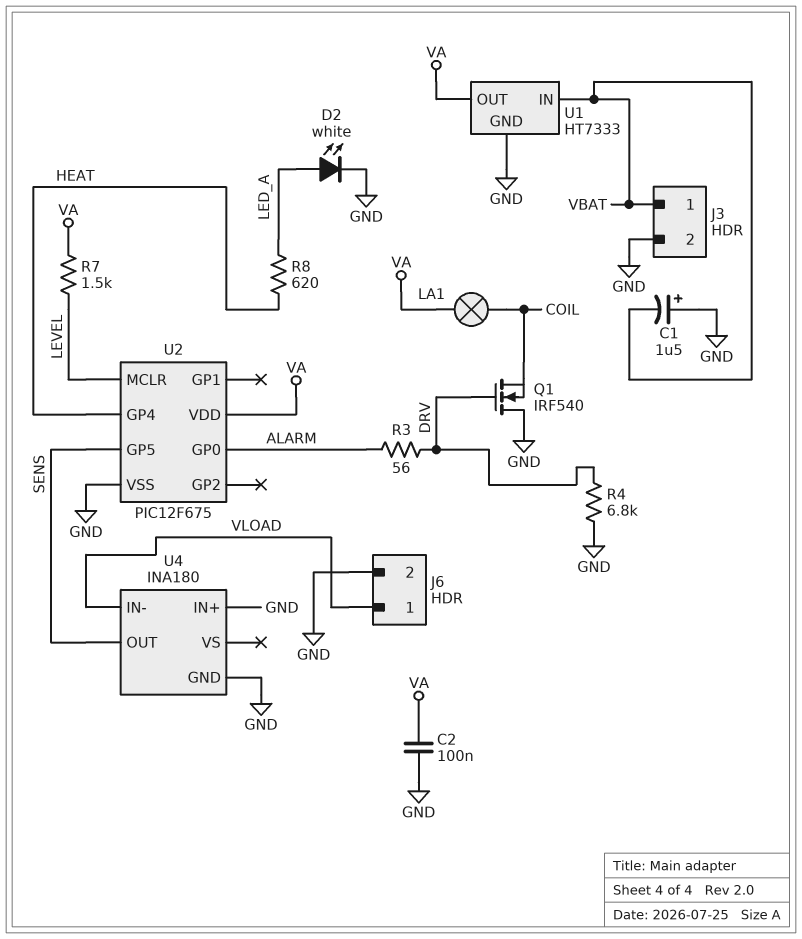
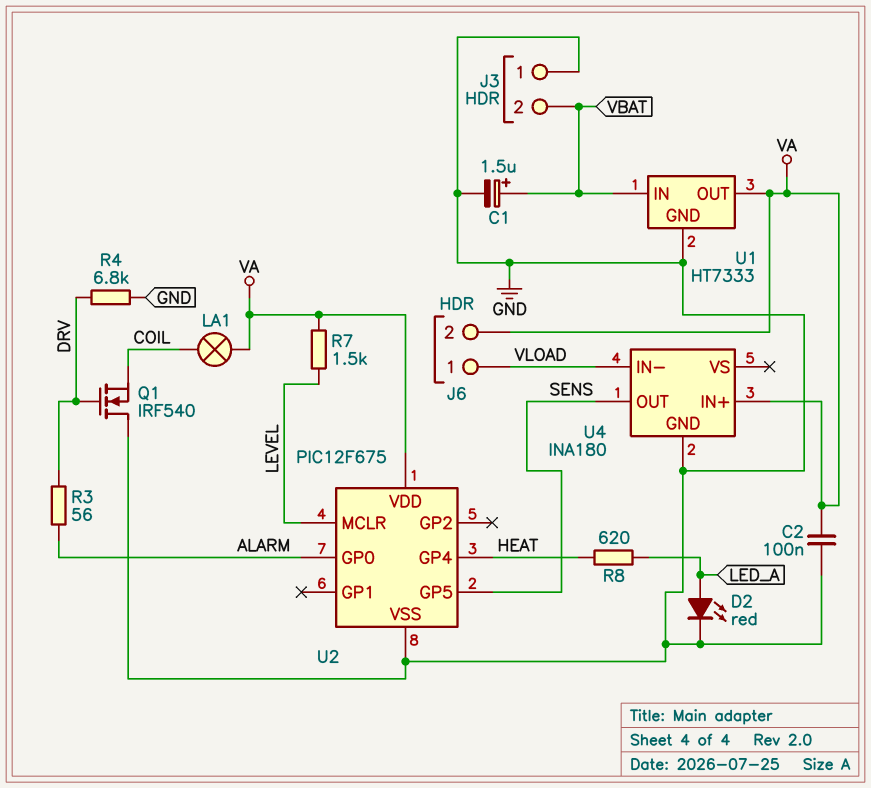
C1: 1.5uF (plus GND, minus VBAT) -> 1.5uF (plus VBAT, minus GND)
D2: LED white (A LED_A, K GND) -> LED red (A LED_A, K GND)
J3 pin 1: VBAT -> GND
J3 pin 2: GND -> VBAT
J6 pin 2: GND -> VA
U4 pin IN+: GND -> VA

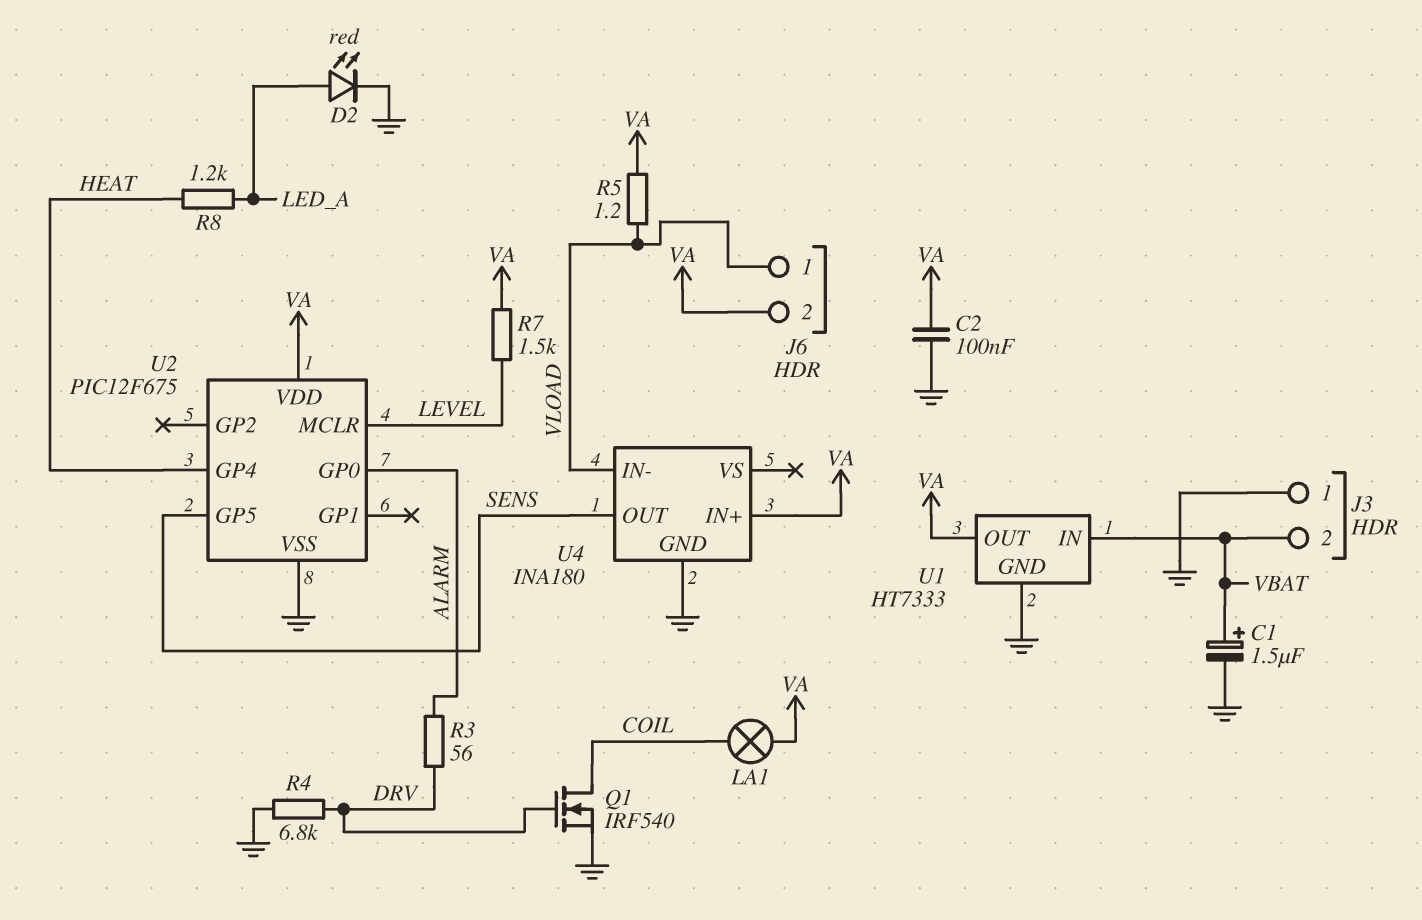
Q1: NMOS IRF540 (G DRV, D GND, S COIL) -> NMOS IRF540 (G DRV, D COIL, S GND)
R5: none -> 1.2 (VA, VLOAD)
R8: 620 (HEAT, LED_A) -> 1.2k (HEAT, LED_A)

